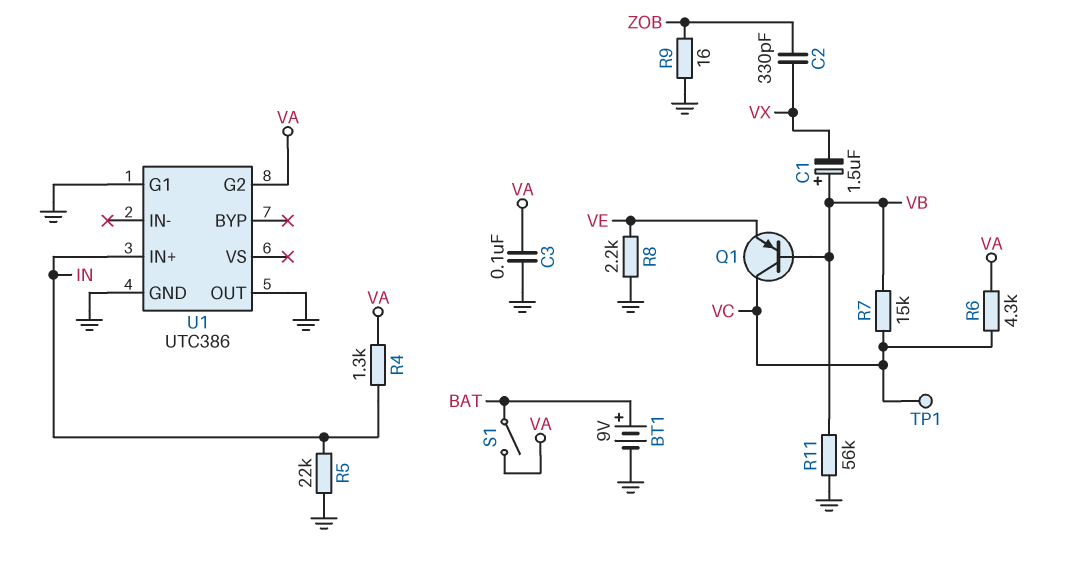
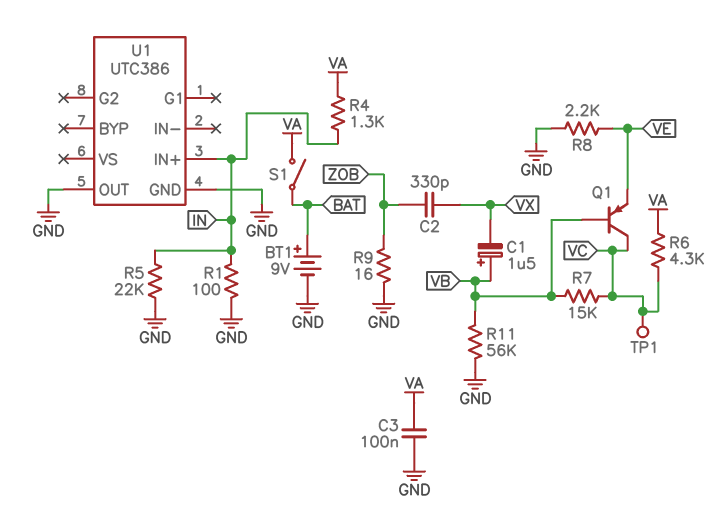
R1: none -> 100 (GND, IN)
U1 pin G1: GND -> none
U1 pin G2: VA -> none

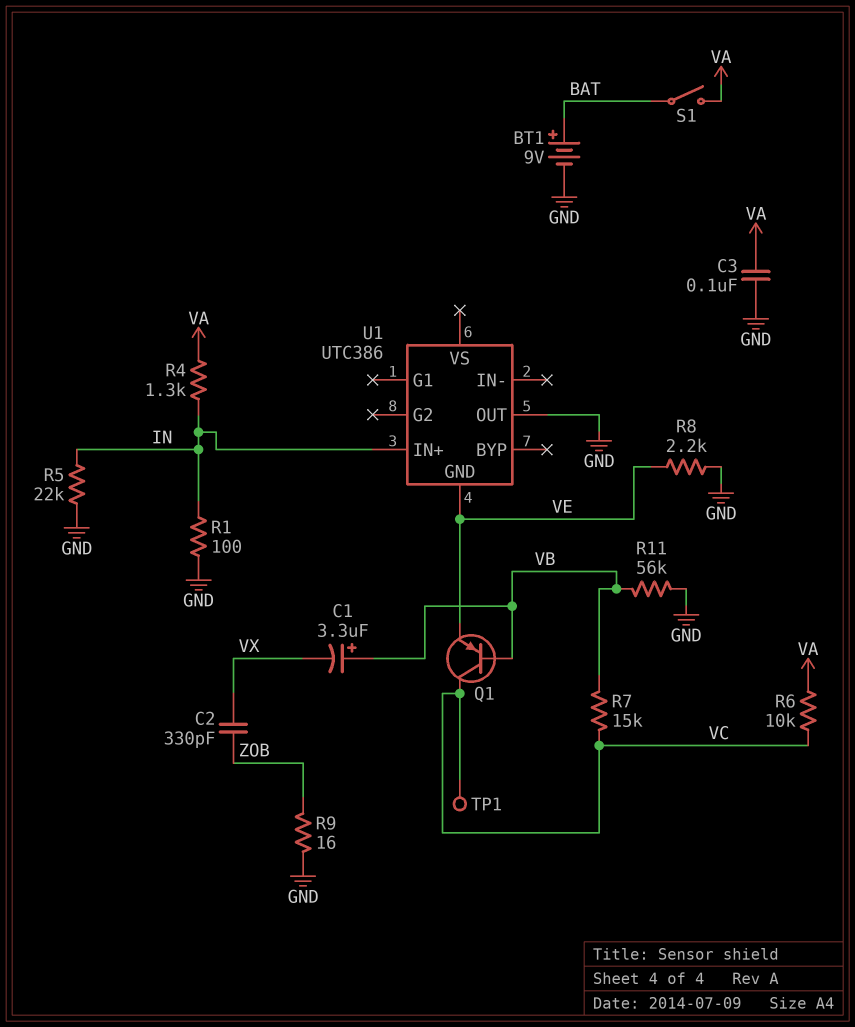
C1: 1.5uF (plus VB, minus VX) -> 3.3uF (plus VB, minus VX)
R6: 4.3k (VA, VC) -> 10k (VA, VC)
U1 pin GND: GND -> VE

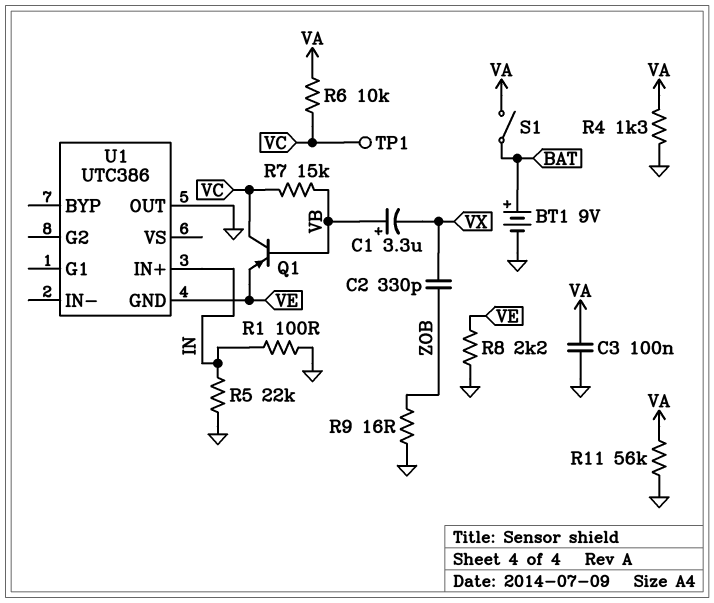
R4: 1.3k (IN, VA) -> 1.3k (GND, VA)
R11: 56k (GND, VB) -> 56k (GND, VA)

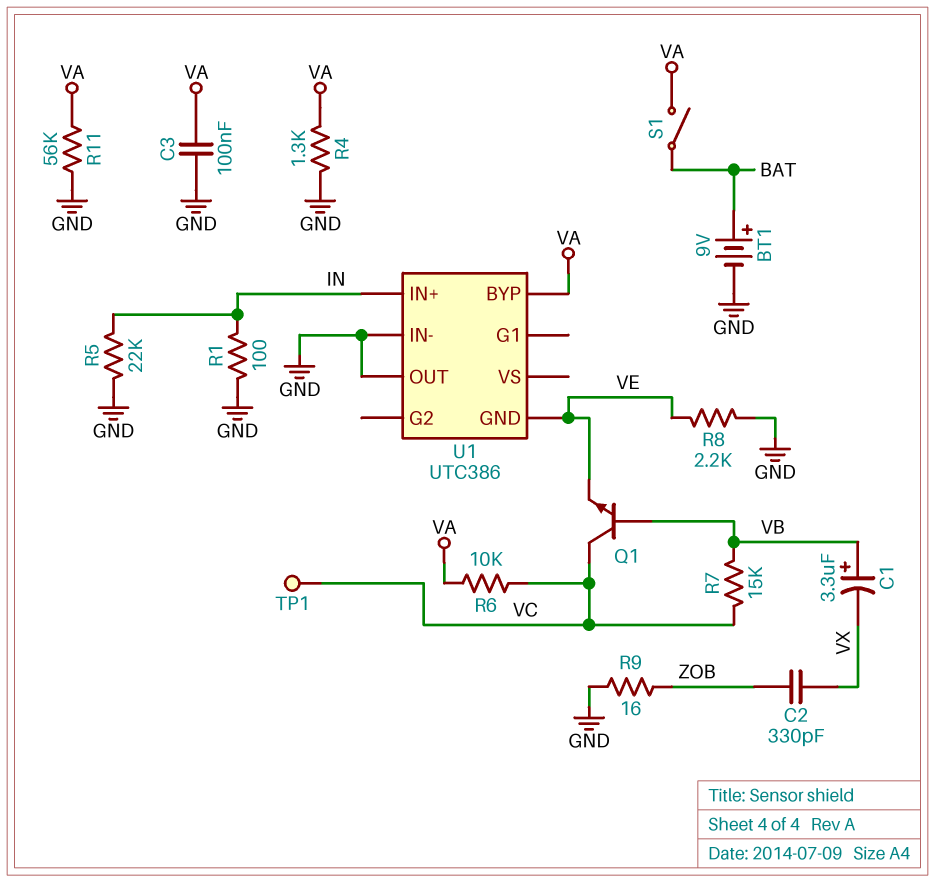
Q1: PNP (B VB, C VC, E VE) -> NPN (B VB, C VC, E VE)
U1 pin BYP: none -> VA
U1 pin IN-: none -> GND

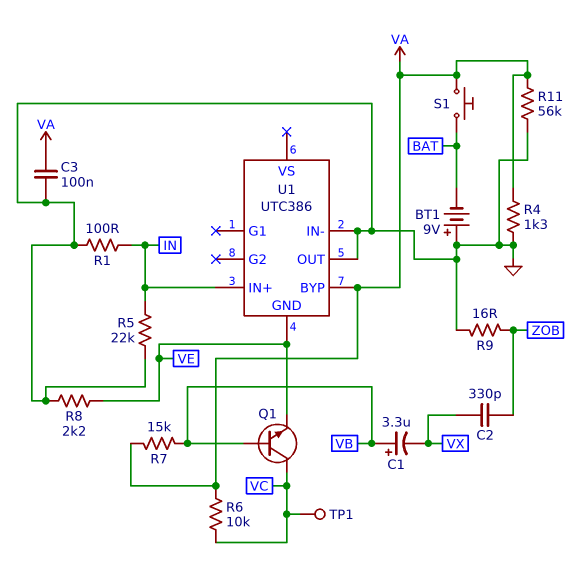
BT1: 9V (plus BAT, minus GND) -> 9V (plus GND, minus BAT)
R7: 15k (VB, VC) -> 15k (VA, VB)
S1: switch (BAT, VA) -> button (BAT, VA)

